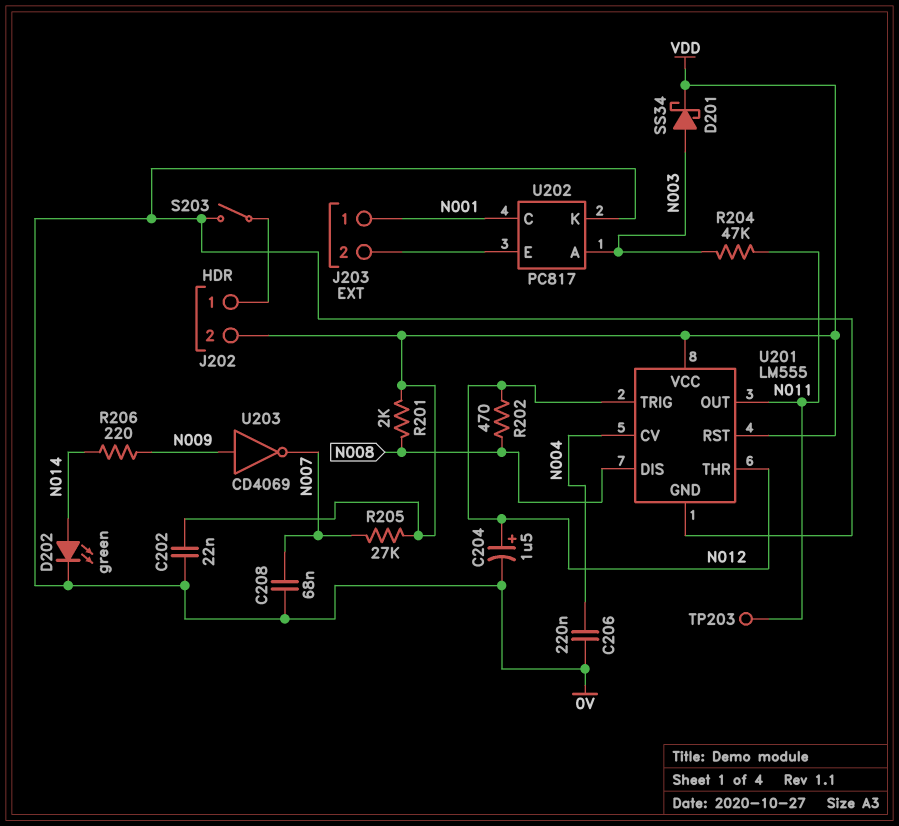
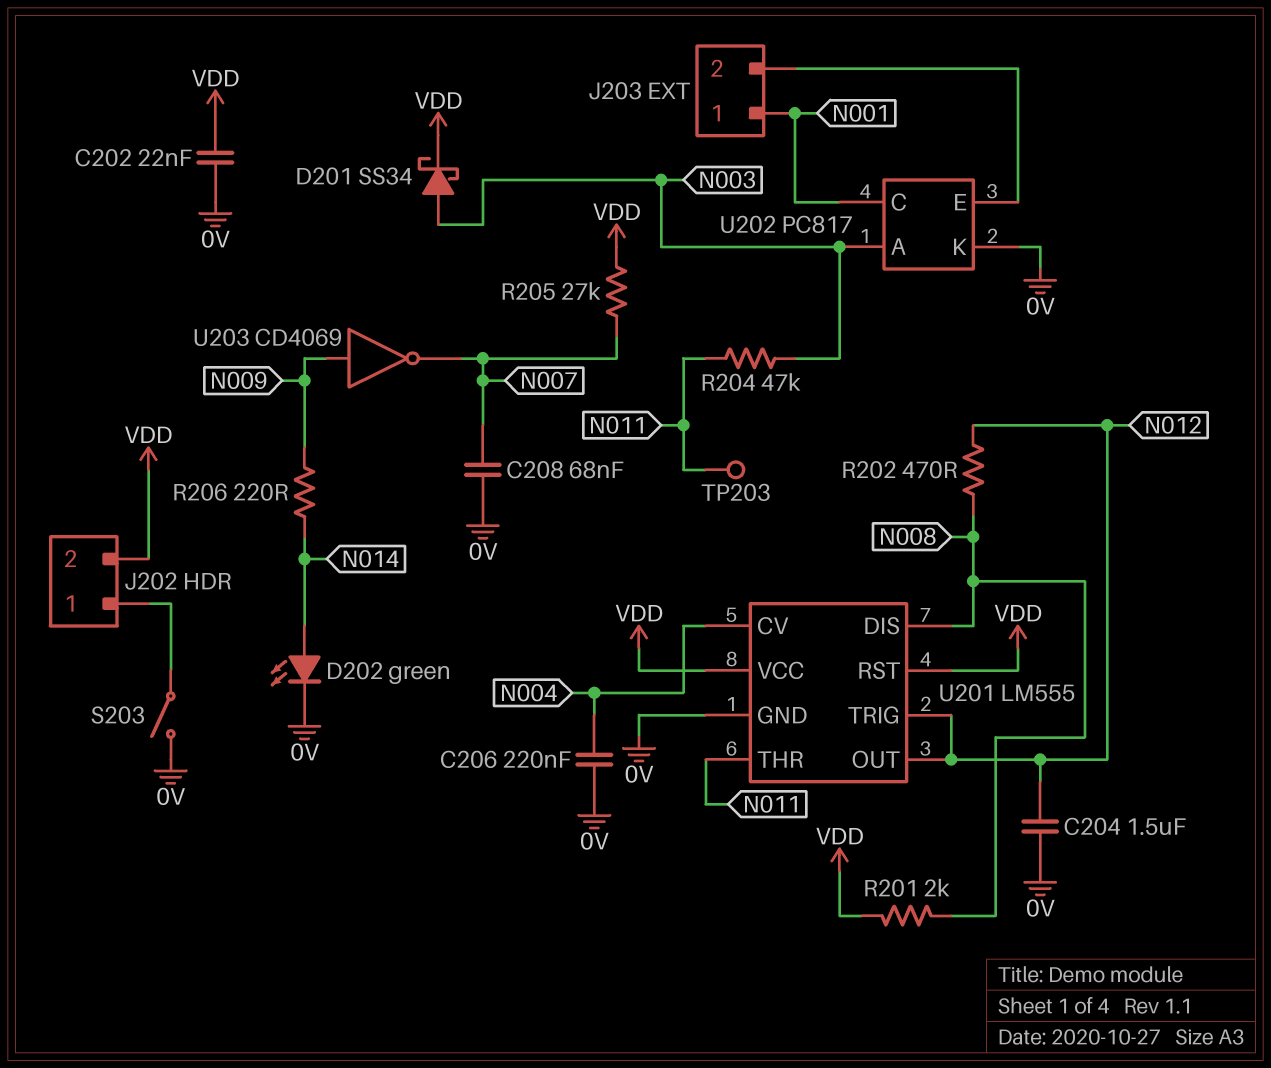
C204: 1.5uF (plus N012, minus 0V) -> 1.5uF (0V, N012)
U201 pin OUT: N011 -> N012
U201 pin THR: N012 -> N011

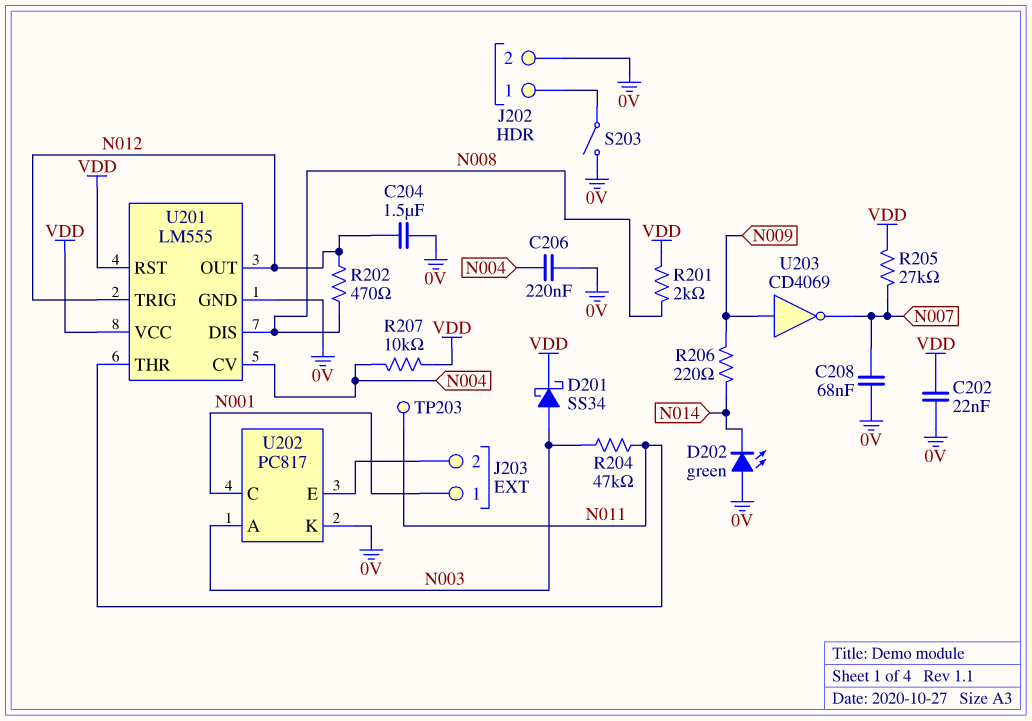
D202: LED green (A N014, K 0V) -> LED green (A 0V, K N014)
J202 pin 2: VDD -> 0V
R207: none -> 10k (N004, VDD)

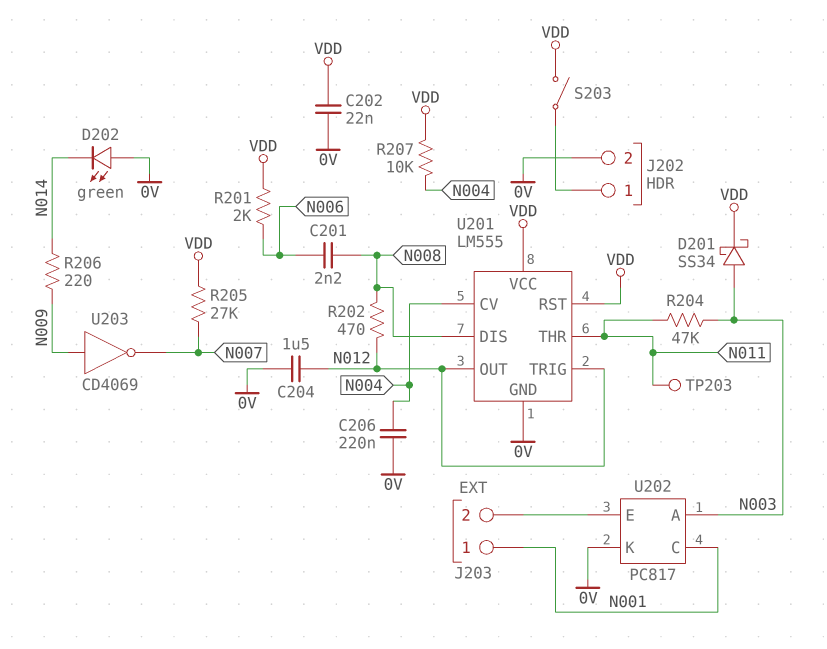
C201: none -> 2.2nF (N006, N008)
C208: 68nF (0V, N007) -> none
R201: 2k (N008, VDD) -> 2k (N006, VDD)
S203: switch (0V, J202/1) -> switch (J202/1, VDD)

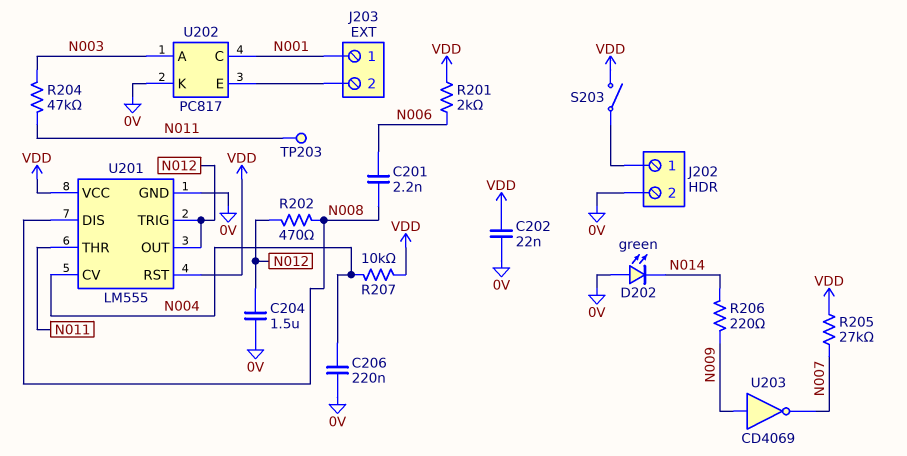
D201: schottky SS34 (A N003, K VDD) -> none

